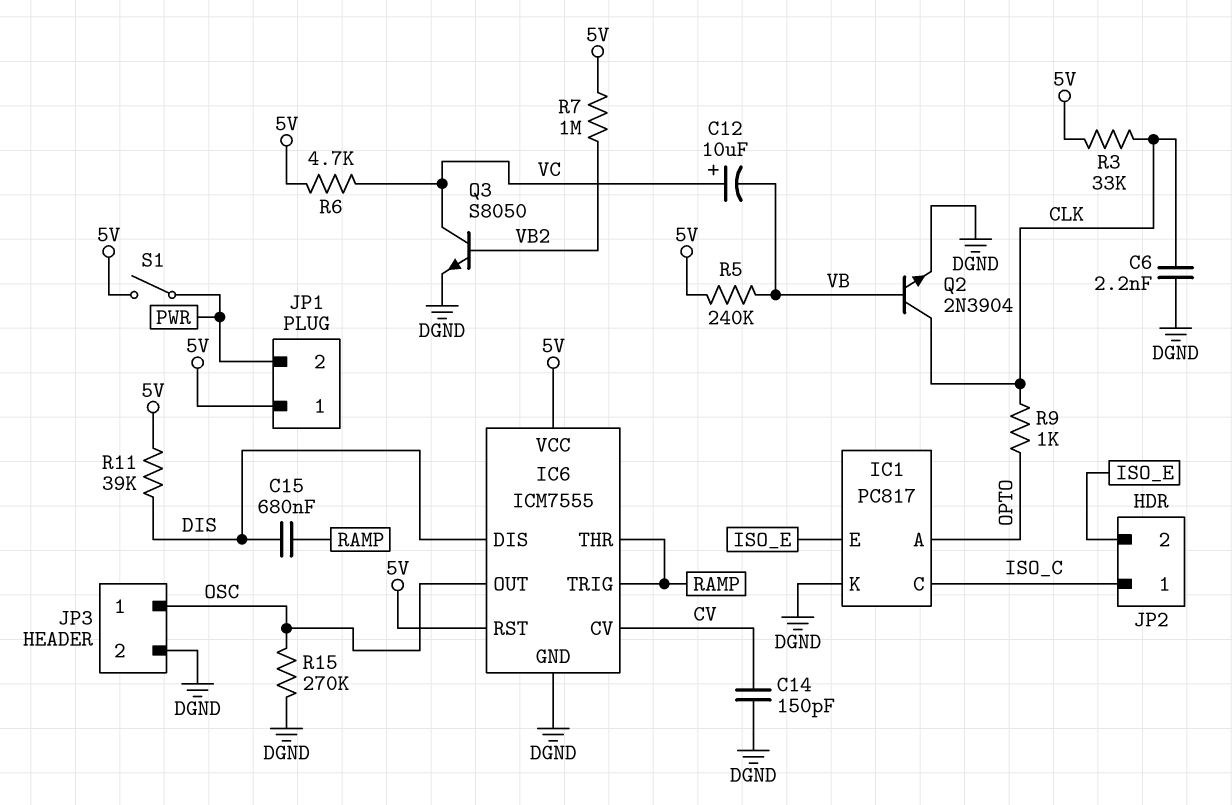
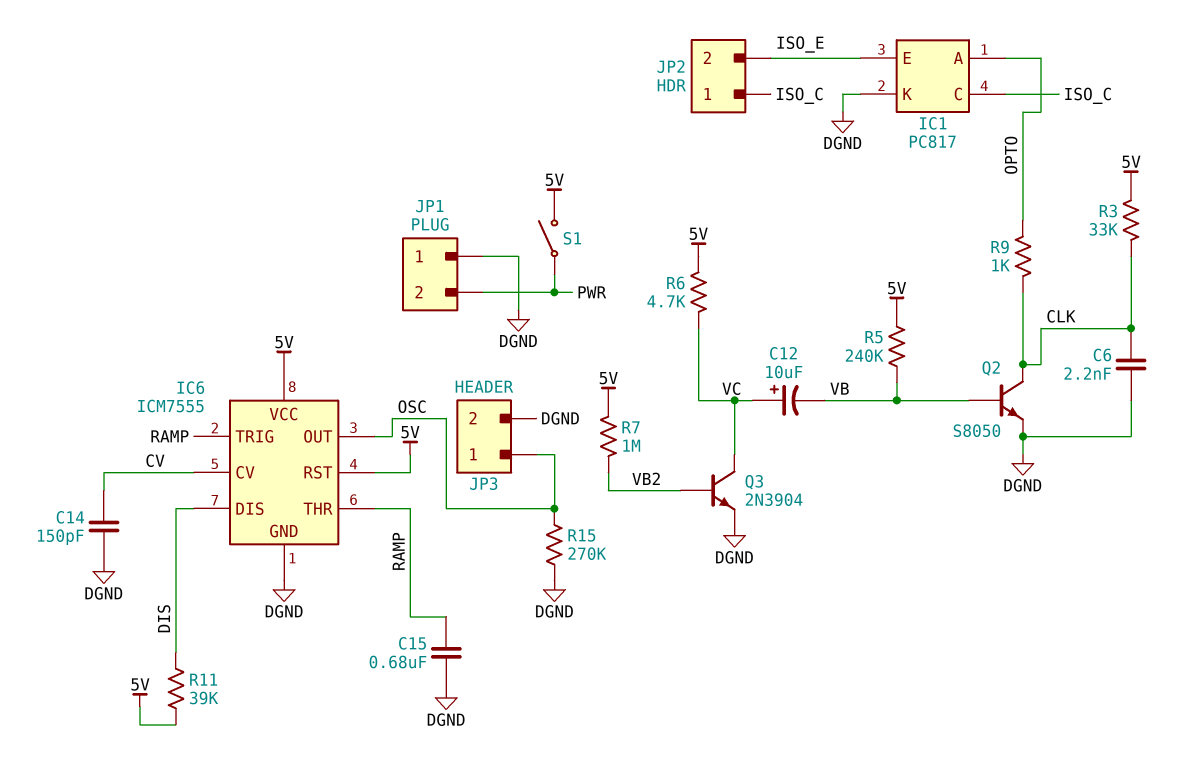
C15: 680nF (DIS, RAMP) -> 680nF (DGND, RAMP)
JP1 pin 1: 5V -> DGND
Q2: NPN 2N3904 (B VB, C CLK, E DGND) -> NPN S8050 (B VB, C CLK, E DGND)
Q3: NPN S8050 (B VB2, C VC, E DGND) -> NPN 2N3904 (B VB2, C VC, E DGND)

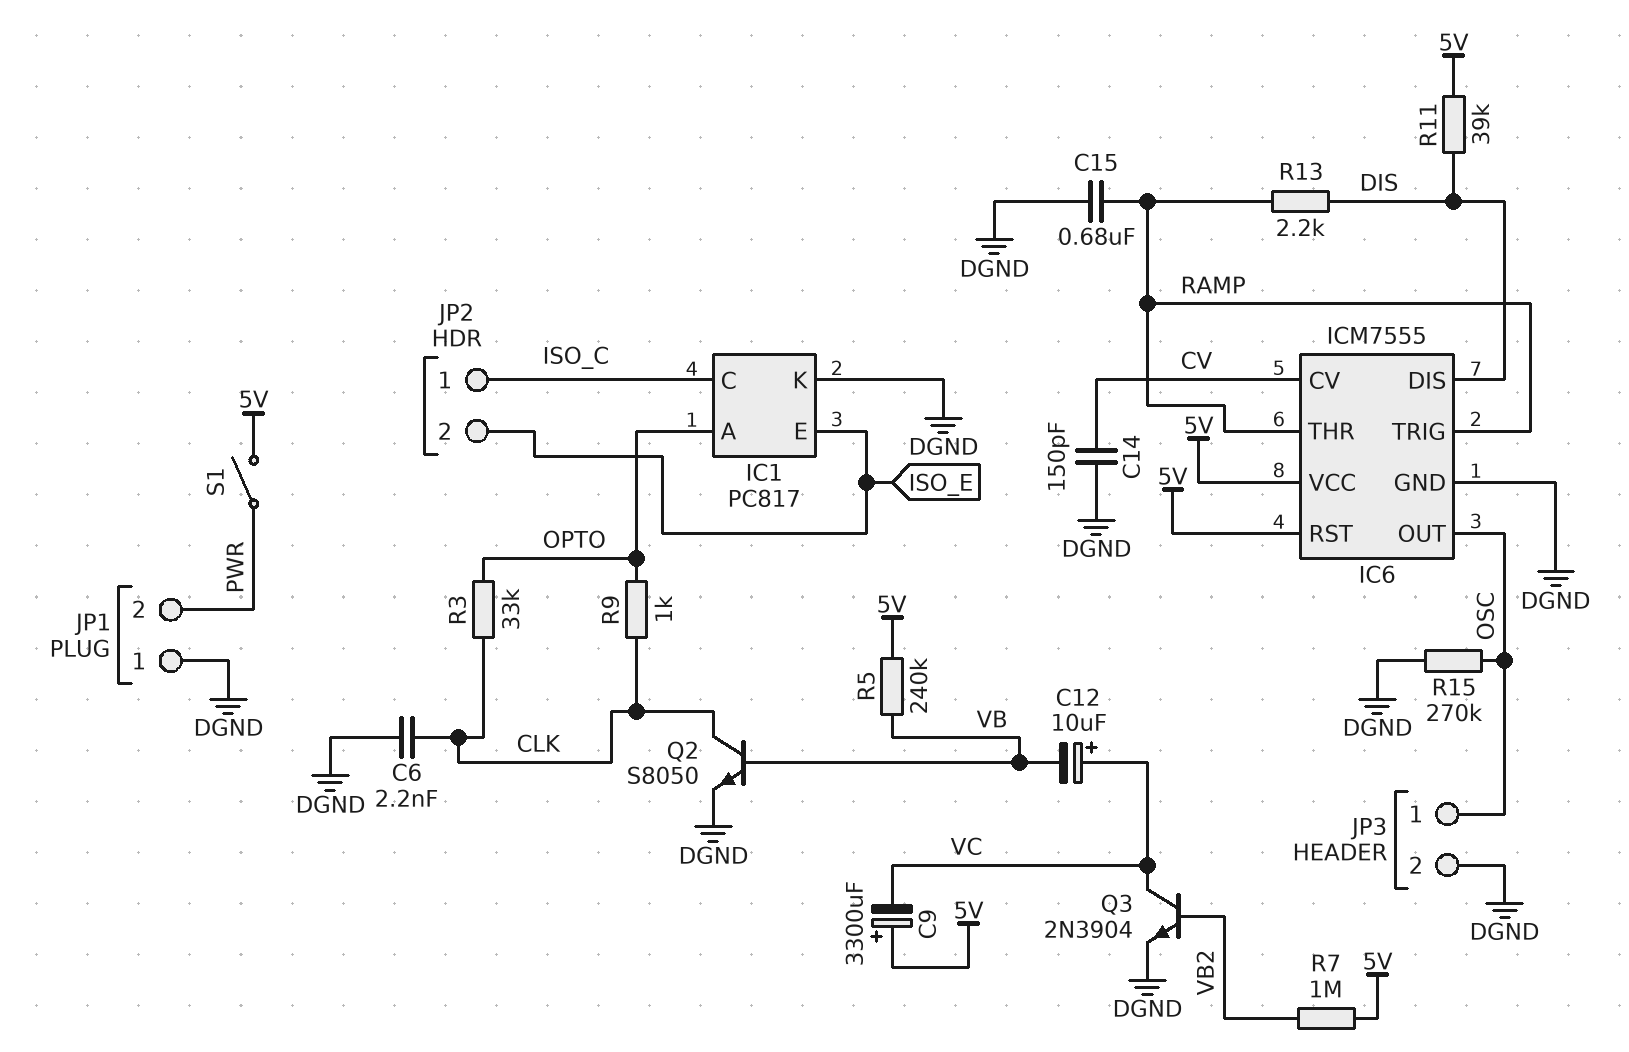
C9: none -> 3300uF (plus 5V, minus VC)
R3: 33k (5V, CLK) -> 33k (CLK, OPTO)
R6: 4.7k (5V, VC) -> none
R13: none -> 2.2k (DIS, RAMP)

